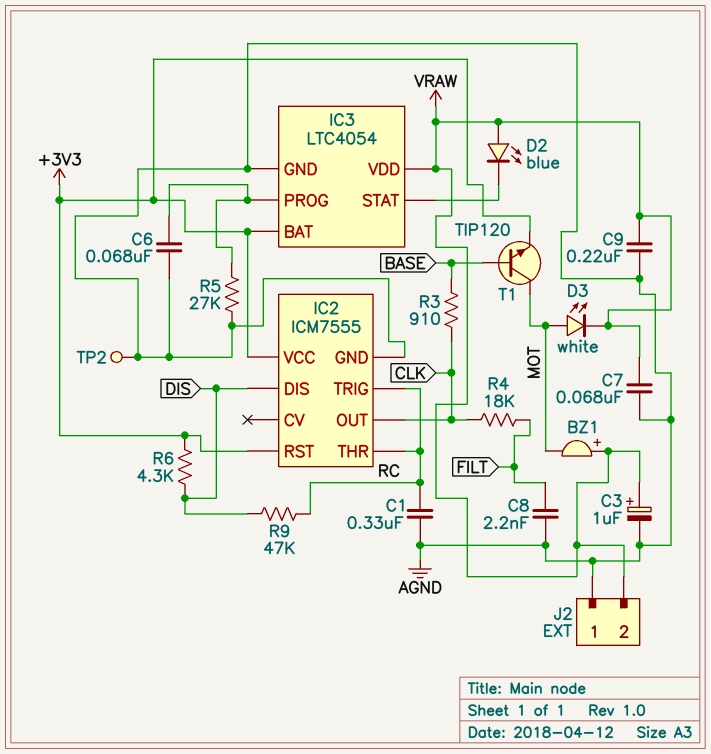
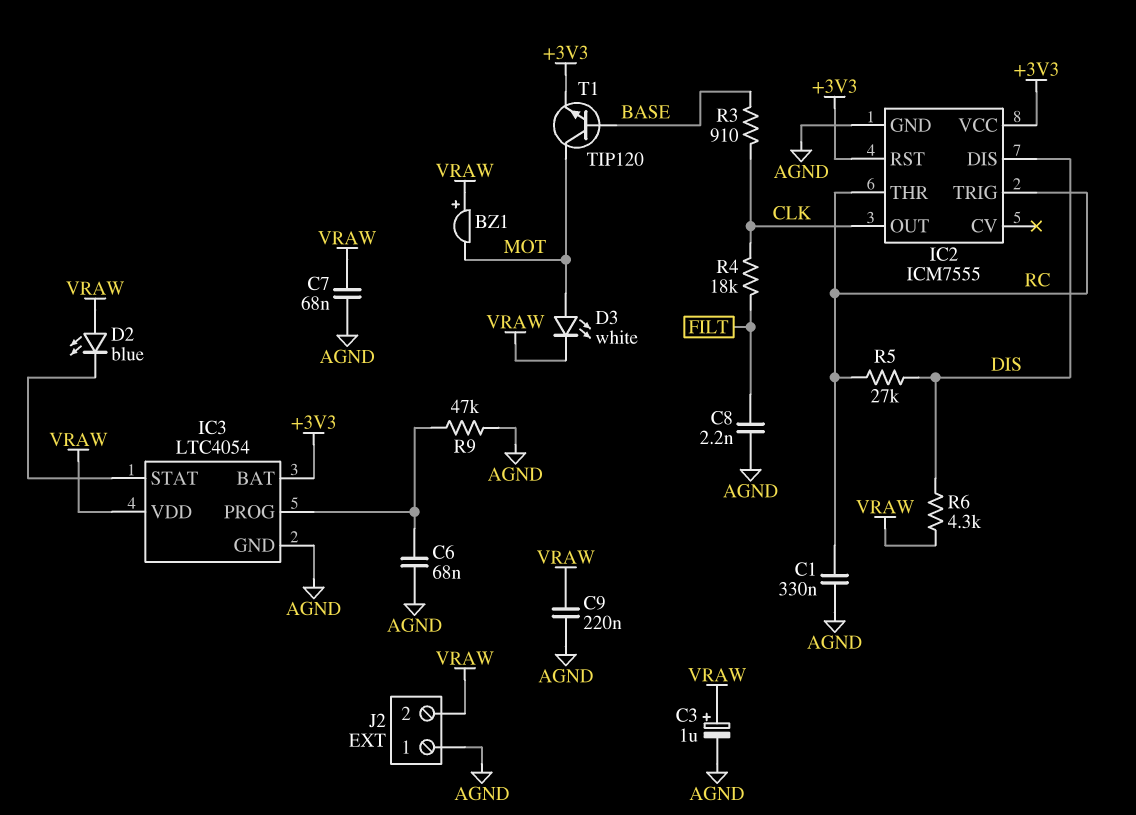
R5: 27k (AGND, IC3/PROG) -> 27k (DIS, RC)
R6: 4.3k (+3V3, DIS) -> 4.3k (DIS, VRAW)
R9: 47k (DIS, RC) -> 47k (AGND, IC3/PROG)
TP2: test point (AGND) -> none

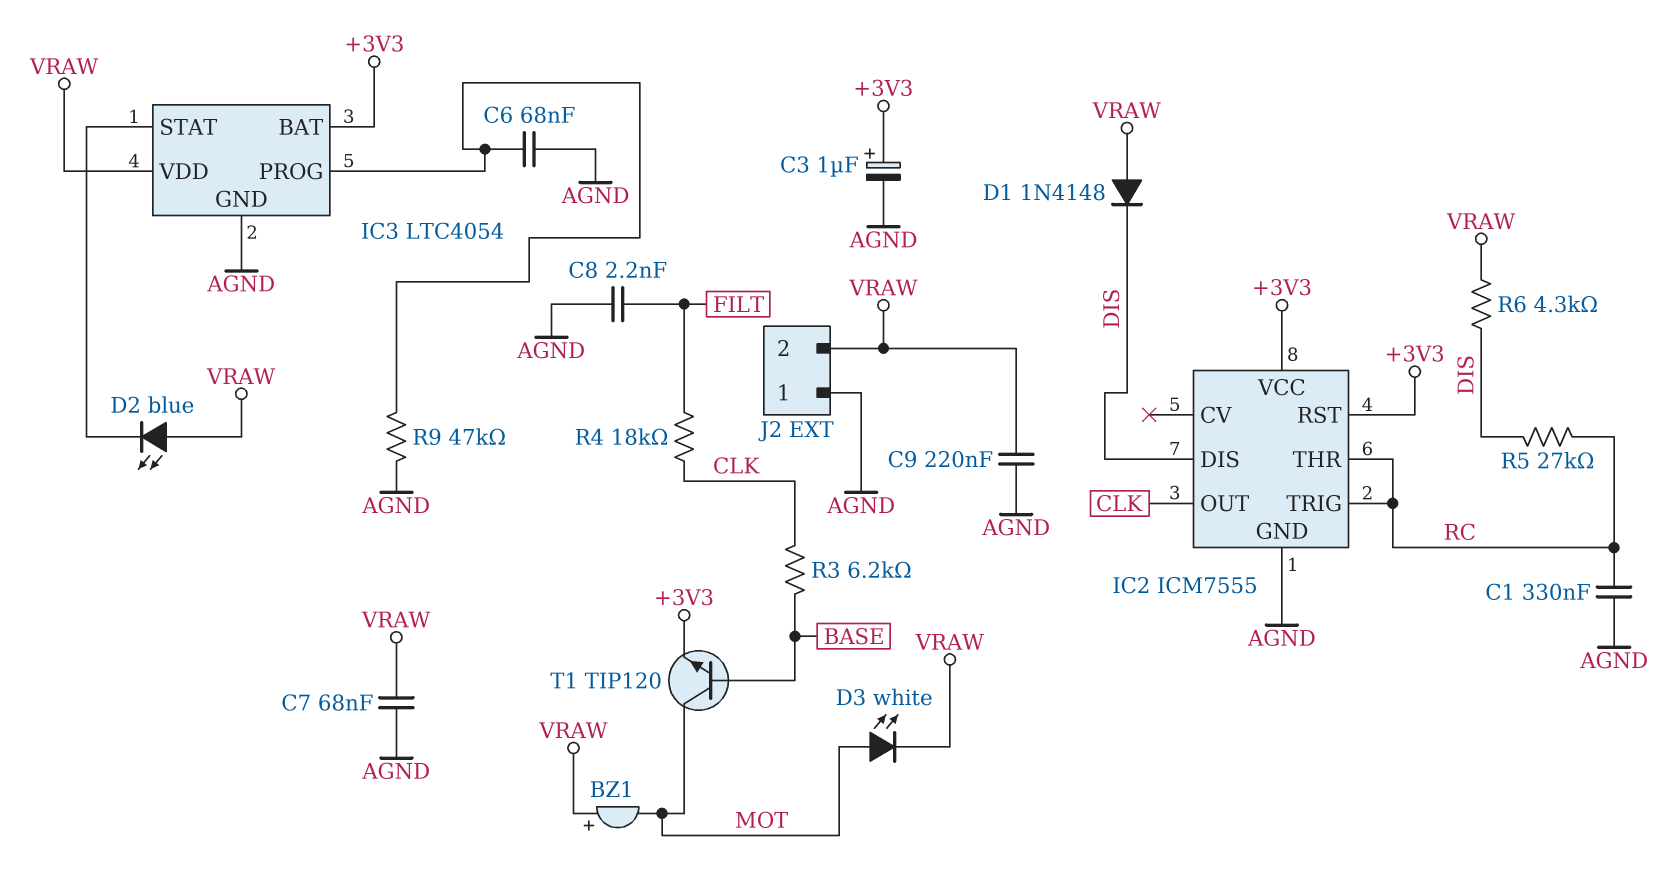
C3: 1uF (plus VRAW, minus AGND) -> 1uF (plus +3V3, minus AGND)
D1: none -> diode 1N4148 (A VRAW, K DIS)
R3: 910 (BASE, CLK) -> 6.2k (BASE, CLK)

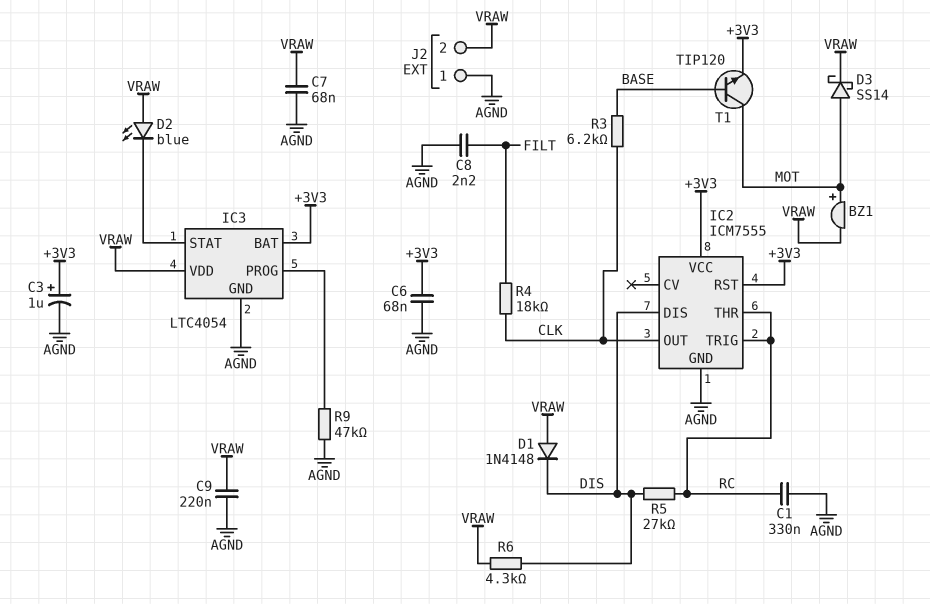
BZ1: buzzer (plus VRAW, minus MOT) -> buzzer (plus MOT, minus VRAW)
C6: 68nF (AGND, IC3/PROG) -> 68nF (+3V3, AGND)
D3: LED white (A MOT, K VRAW) -> schottky SS14 (A MOT, K VRAW)

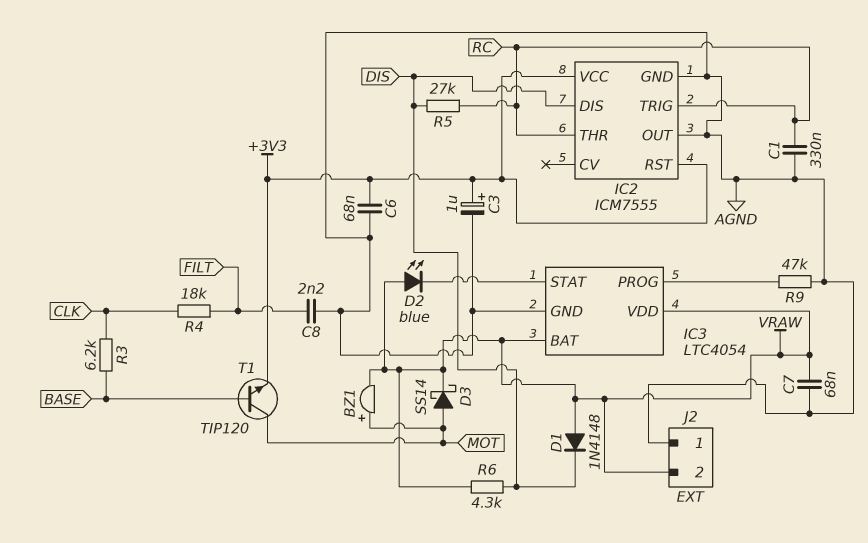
C9: 220nF (AGND, VRAW) -> none
IC2 pin OUT: CLK -> AGND
IC3 pin BAT: +3V3 -> VRAW

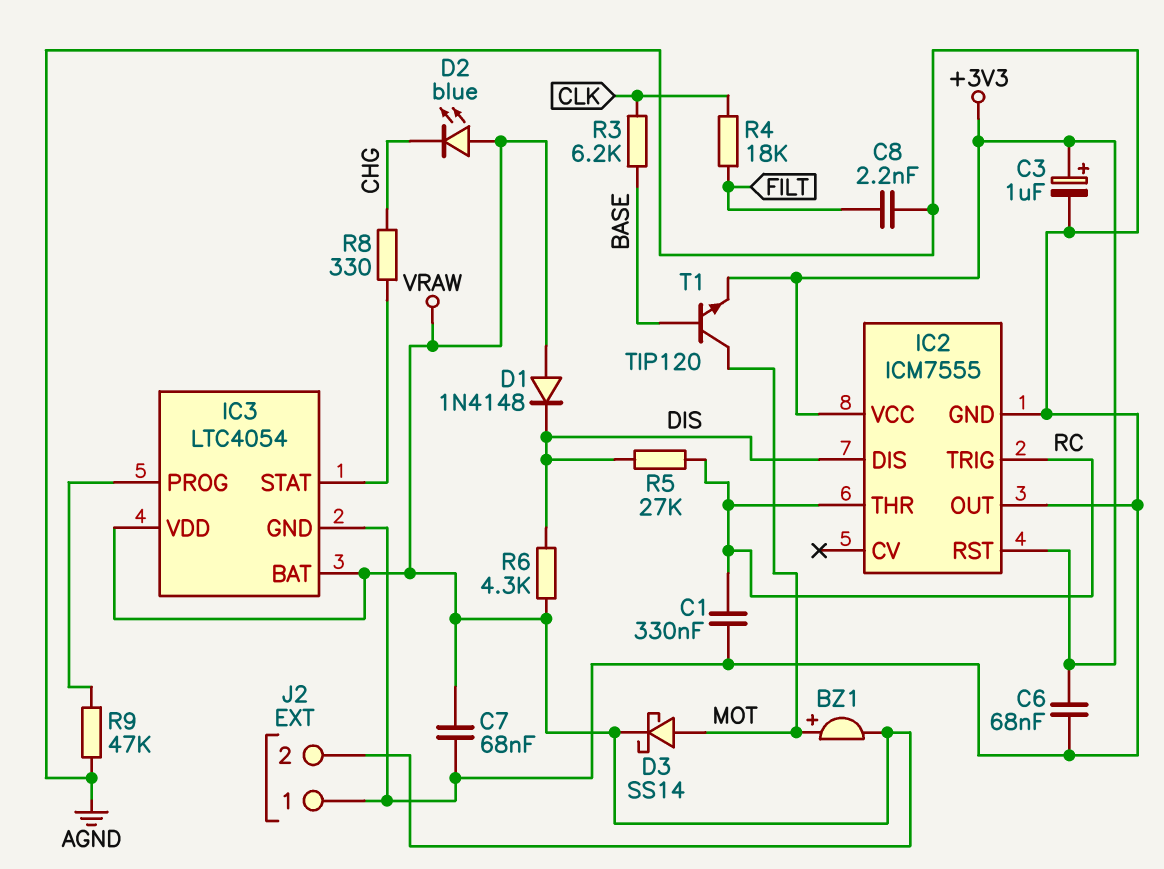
D2: LED blue (A VRAW, K IC3/STAT) -> LED blue (A VRAW, K CHG)
R8: none -> 330 (CHG, IC3/STAT)

